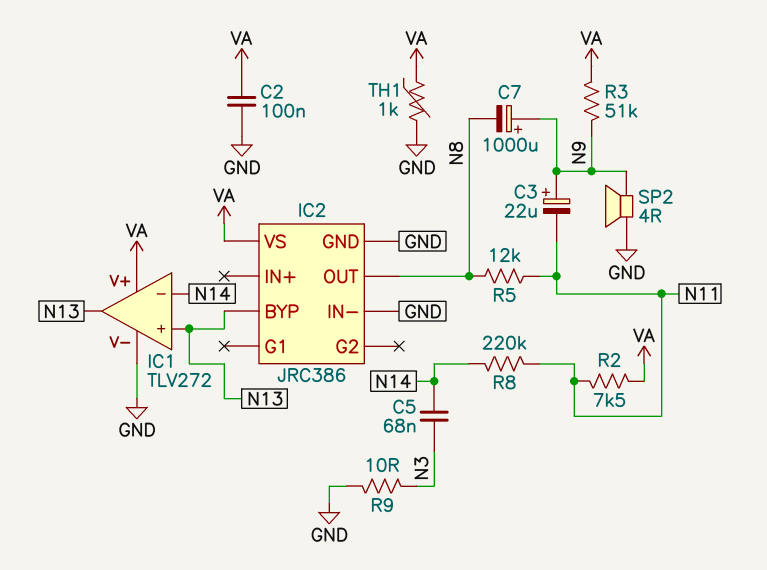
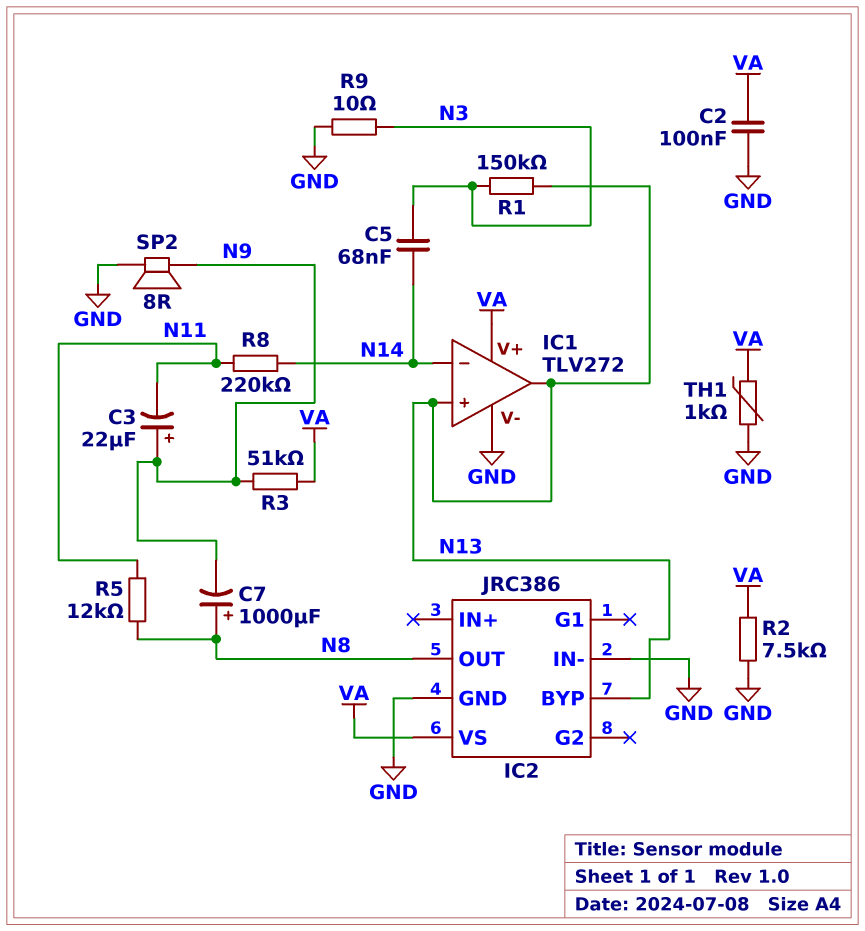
C7: 1000uF (plus N9, minus N8) -> 1000uF (plus N8, minus N9)
R1: none -> 150k (N3, N13)
R2: 7.5k (N11, VA) -> 7.5k (GND, VA)
SP2: speaker 4R (GND, N9) -> speaker 8R (GND, N9)

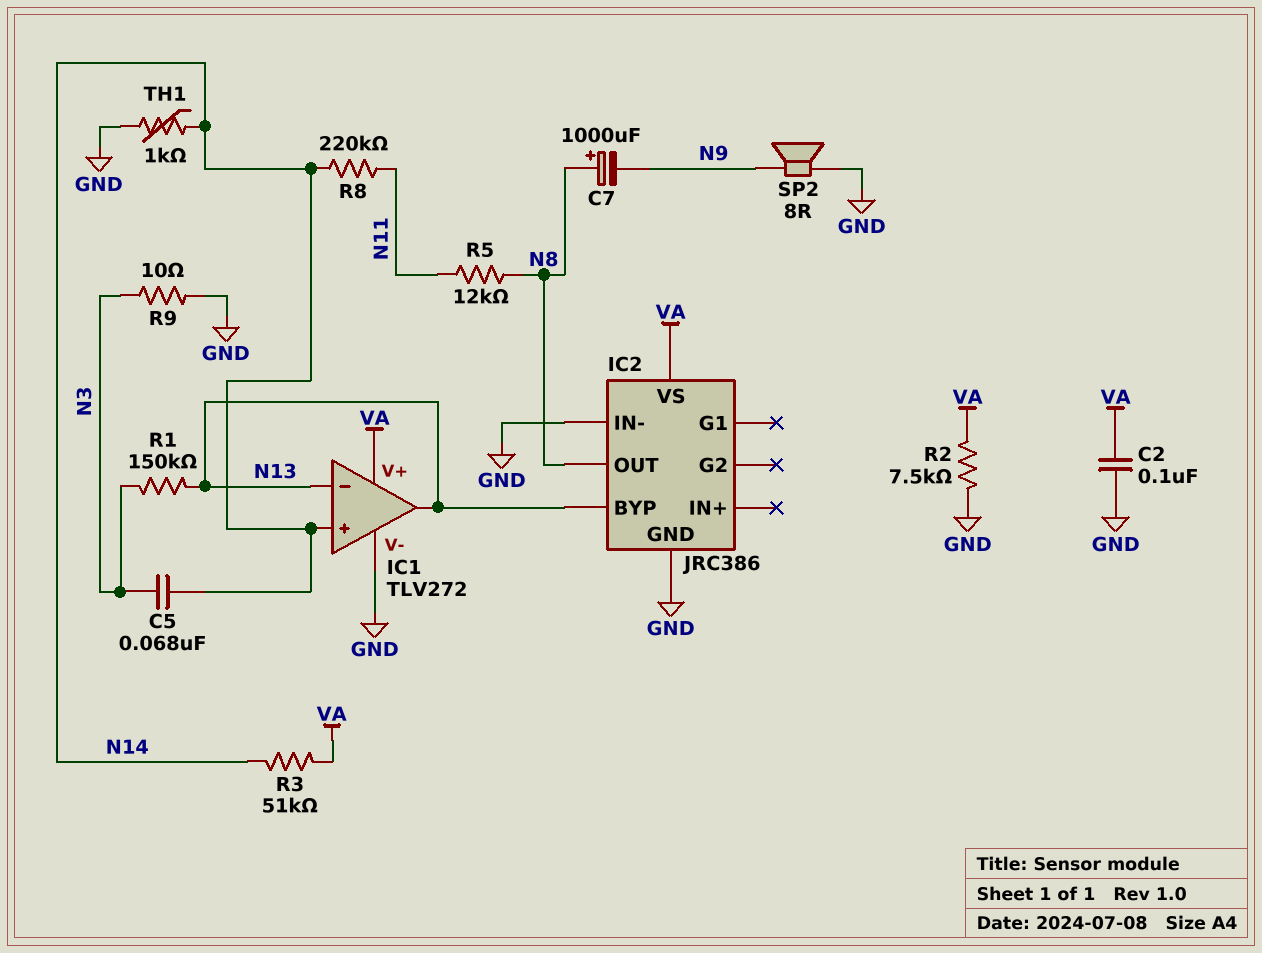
C3: 22uF (plus N9, minus N11) -> none
IC1 pin in+: N13 -> N14
IC1 pin in-: N14 -> N13
R3: 51k (N9, VA) -> 51k (N14, VA)
TH1: 1k (GND, VA) -> 1k (GND, N14)

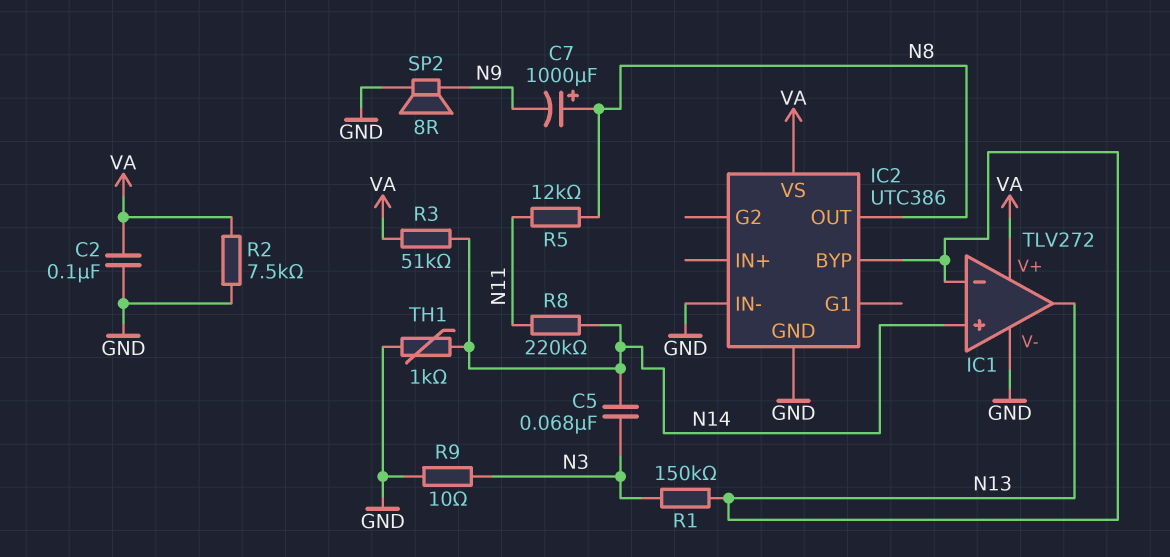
IC2: JRC386 -> UTC386

